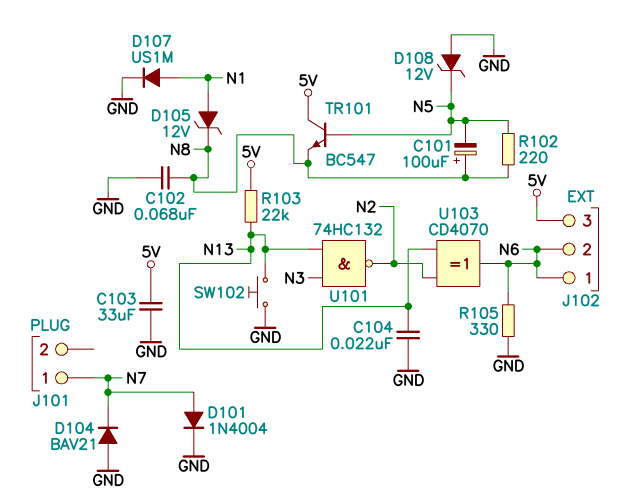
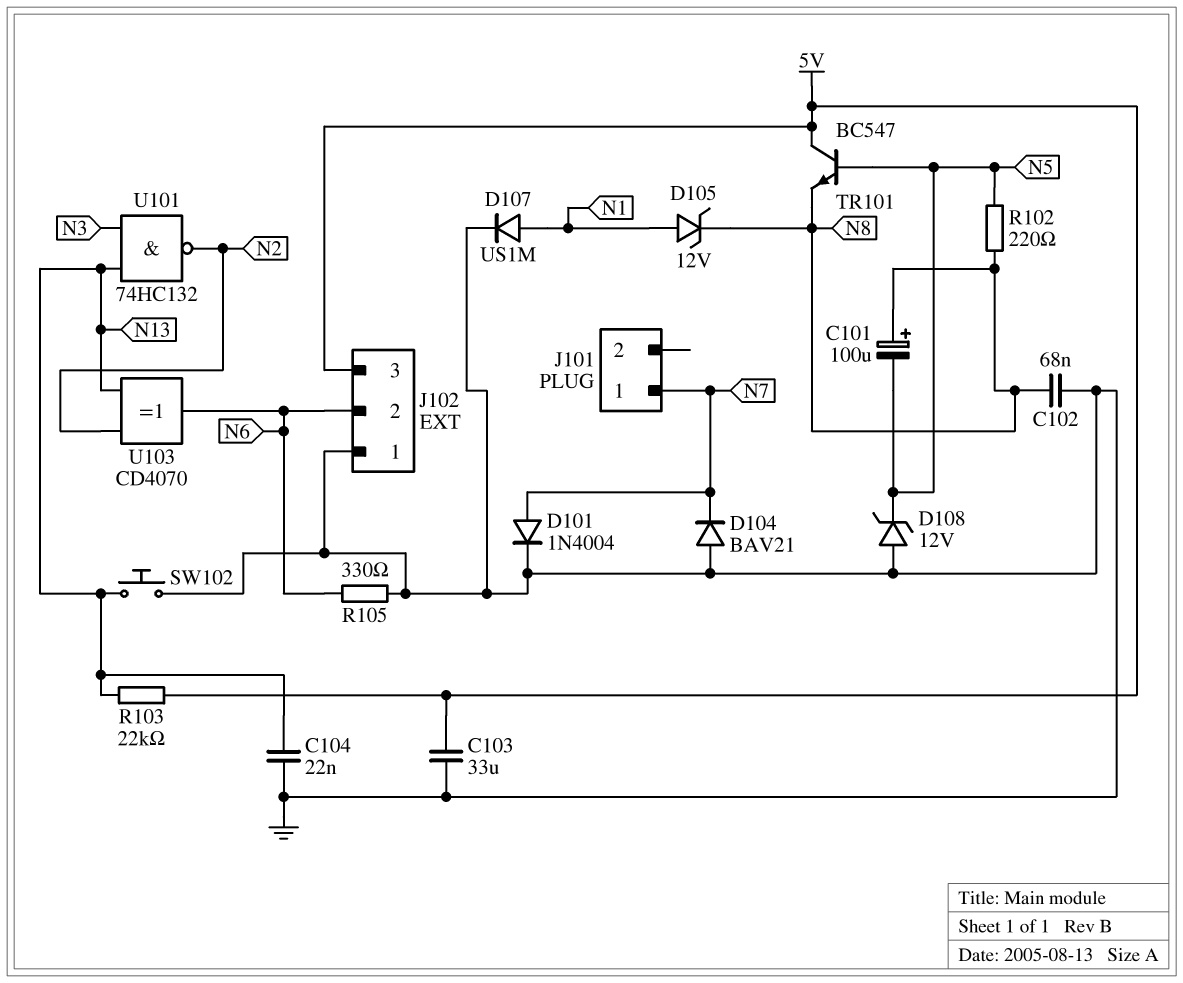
J102 pin 1: N6 -> GND

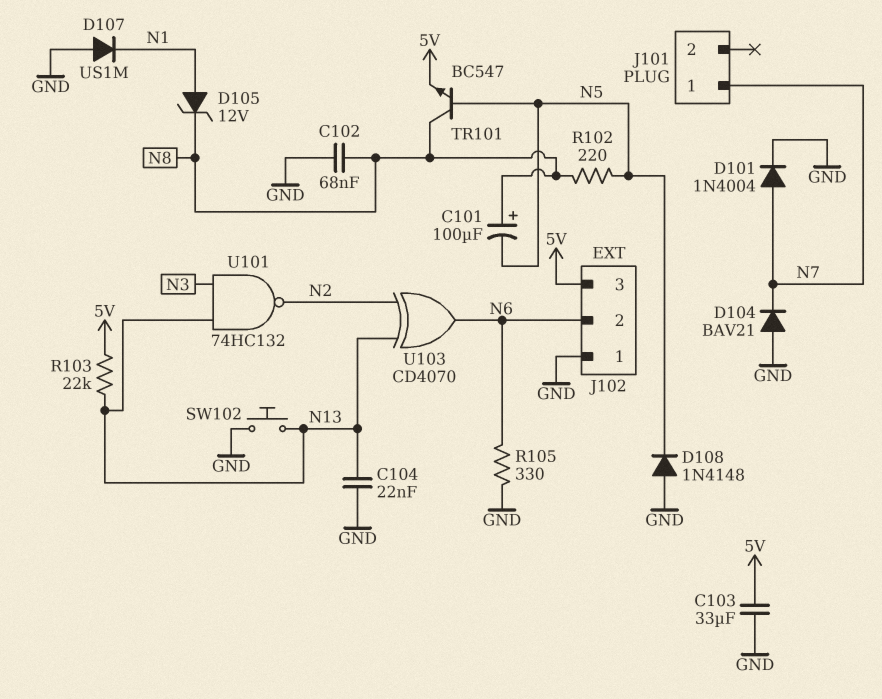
D107: diode US1M (A N1, K GND) -> diode US1M (A GND, K N1)
D108: zener 12V (A GND, K N5) -> diode 1N4148 (A GND, K N5)
TR101: NPN BC547 (B N5, C 5V, E N8) -> NPN BC547 (B N5, C N8, E 5V)

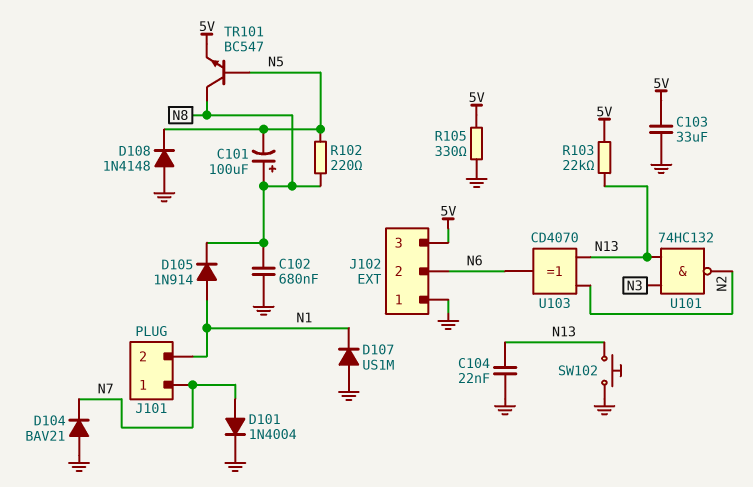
C102: 68nF (GND, N8) -> 680nF (GND, N8)
D105: zener 12V (A N1, K N8) -> diode 1N914 (A N1, K N8)
J101 pin 2: none -> N1
R105: 330 (GND, N6) -> 330 (5V, GND)

